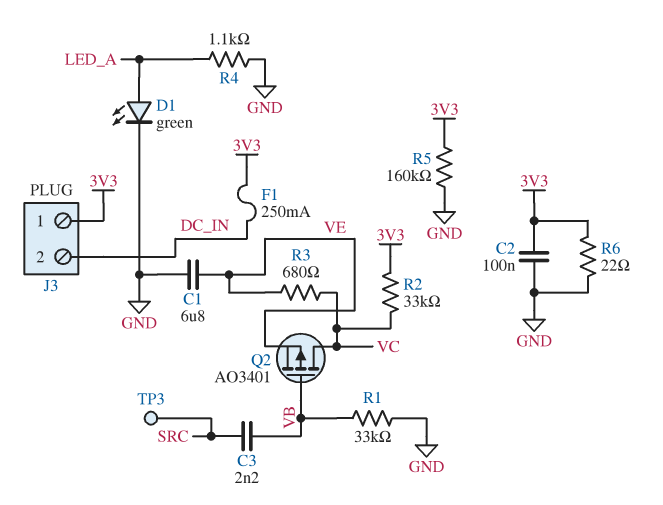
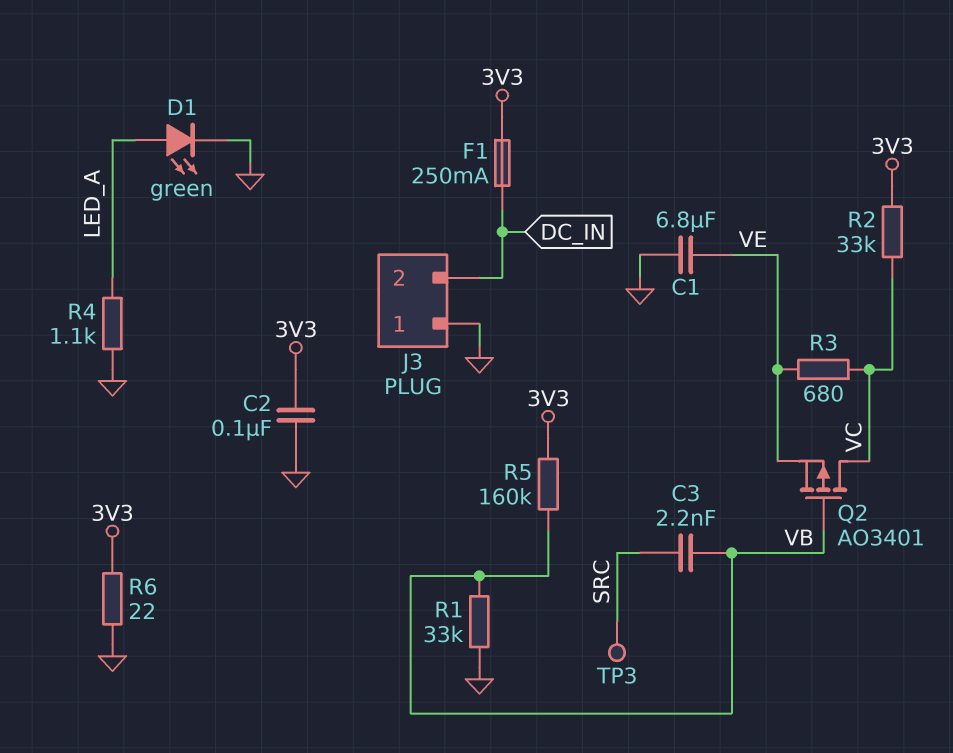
J3 pin 1: 3V3 -> GND
R5: 160k (3V3, GND) -> 160k (3V3, VB)

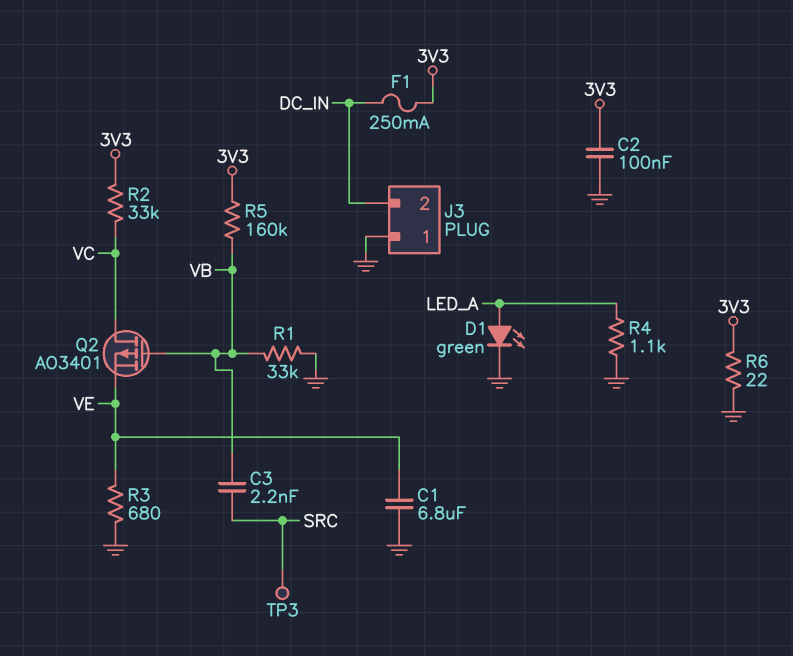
R3: 680 (VC, VE) -> 680 (GND, VE)

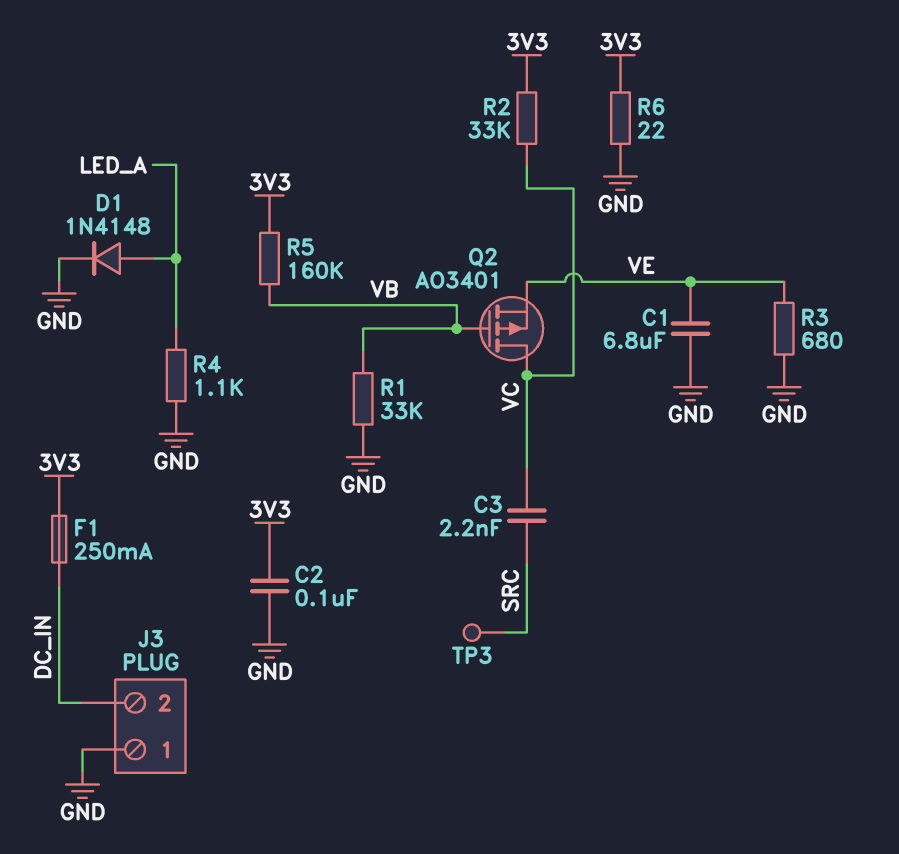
C3: 2.2nF (SRC, VB) -> 2.2nF (SRC, VC)
D1: LED green (A LED_A, K GND) -> diode 1N4148 (A LED_A, K GND)

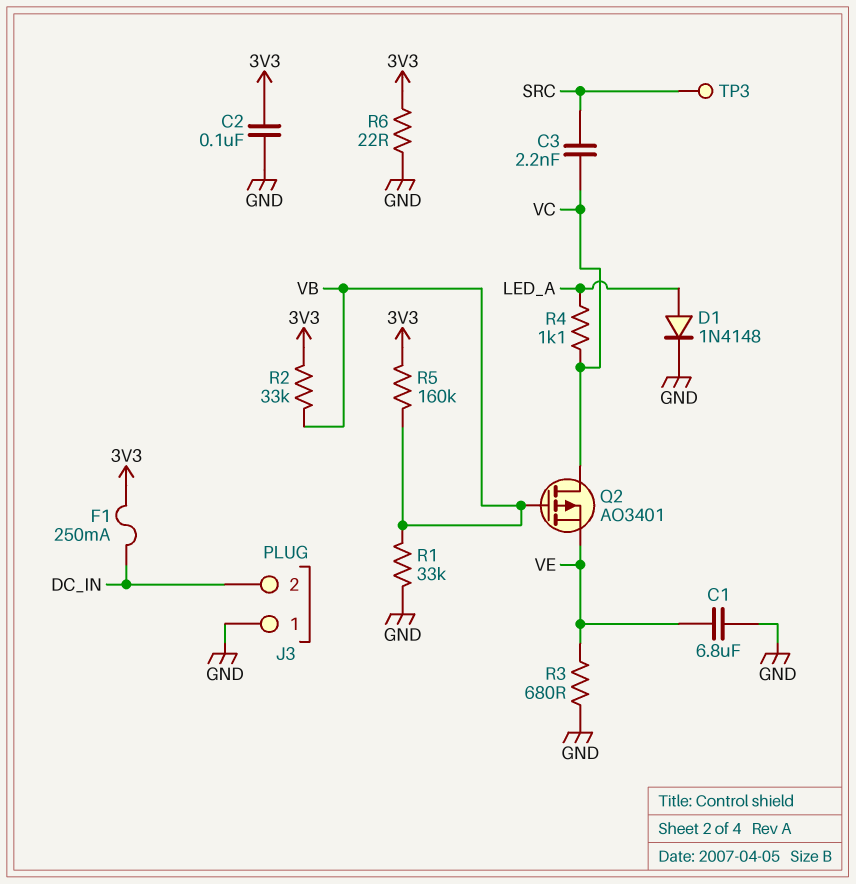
R2: 33k (3V3, VC) -> 33k (3V3, VB)
R4: 1.1k (GND, LED_A) -> 1.1k (LED_A, VC)

